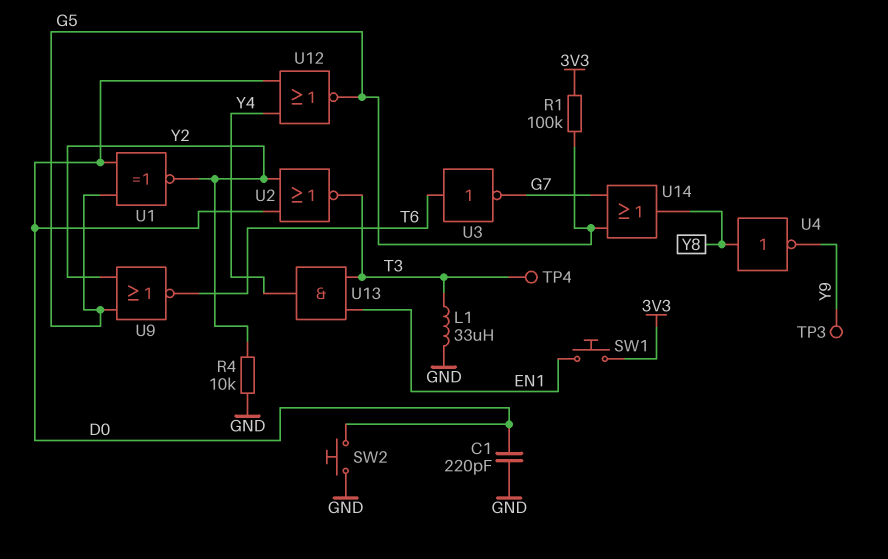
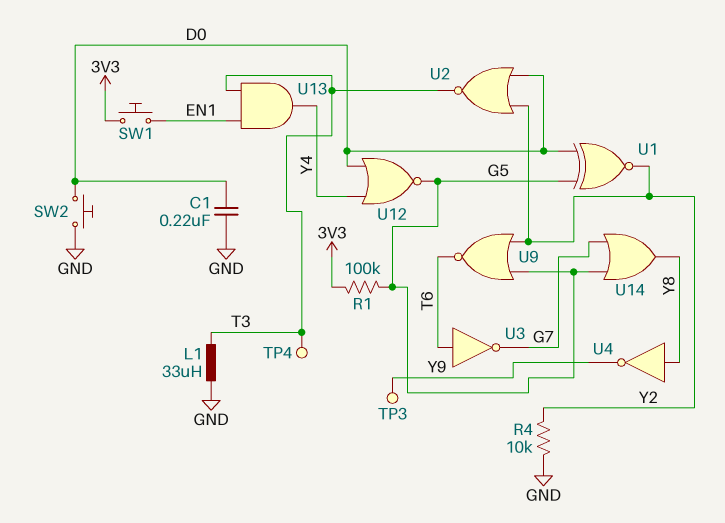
C1: 220pF (D0, GND) -> 220nF (D0, GND)

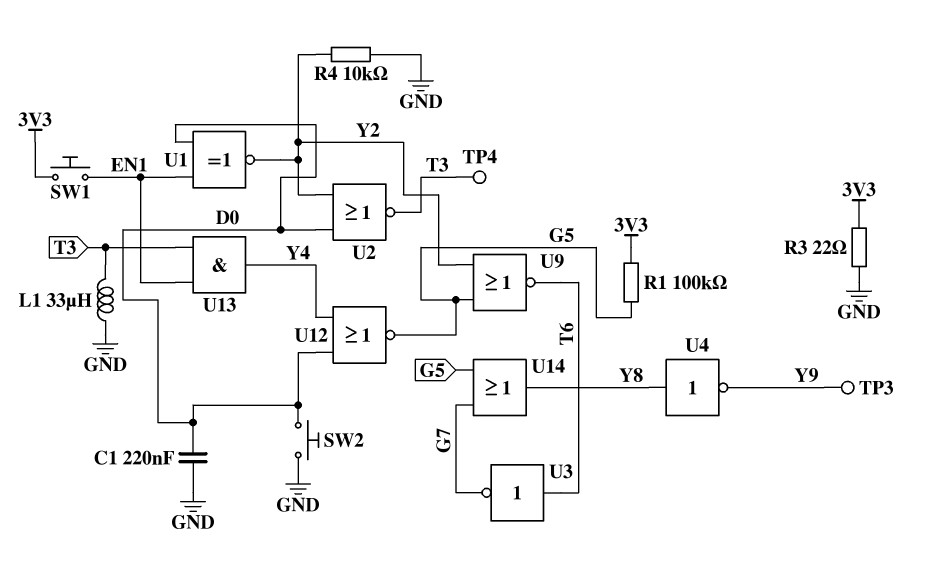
R3: none -> 22 (3V3, GND)
U1: XNOR (in D0, in G5, out Y2) -> XNOR (in D0, in EN1, out Y2)

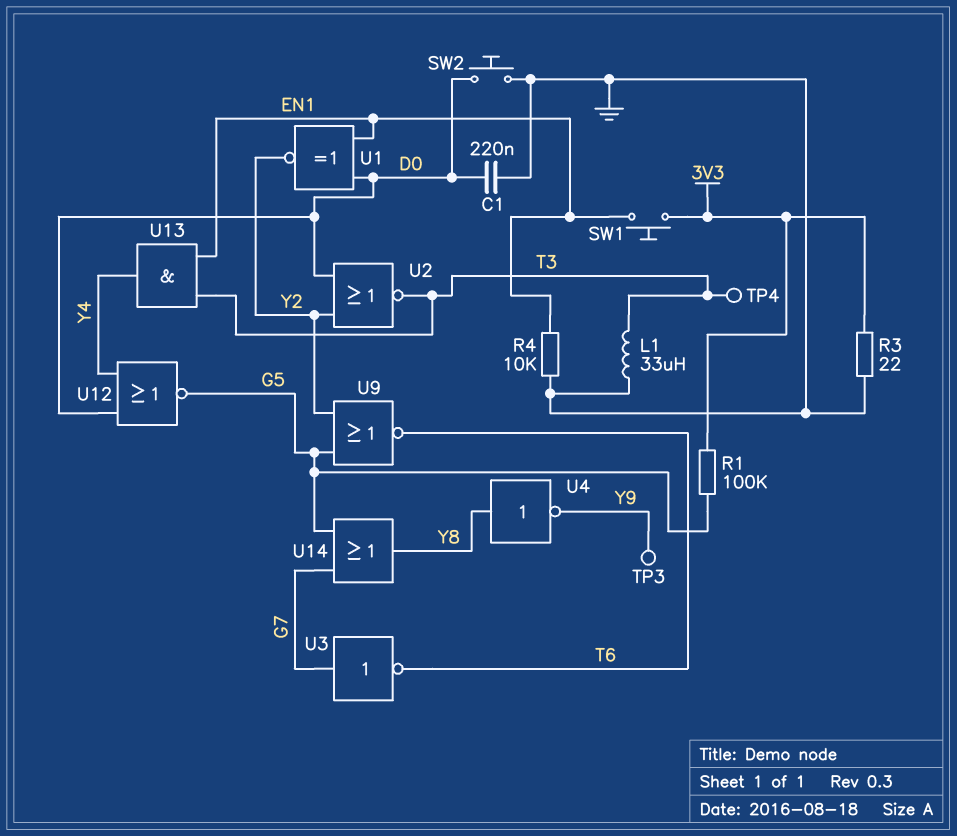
R4: 10k (GND, Y2) -> 10k (EN1, GND)
U3: NOT (in T6, out G7) -> NOT (in G7, out T6)

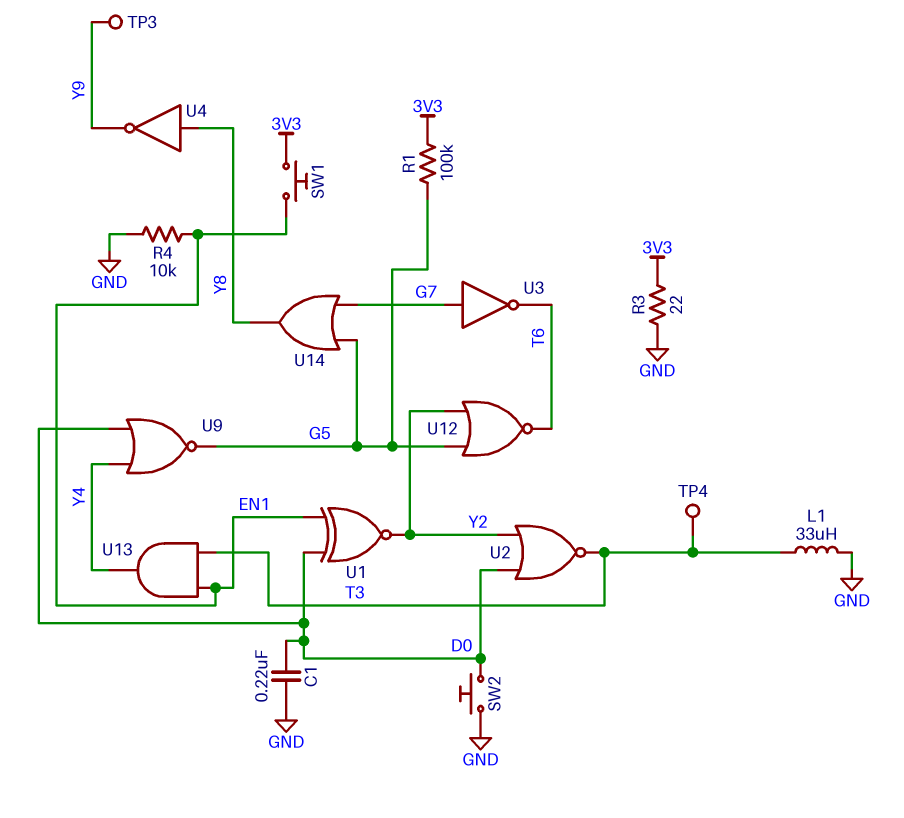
U9: NOR (in G5, in Y2, out T6) -> NOR (in D0, in Y4, out G5)
U12: NOR (in D0, in Y4, out G5) -> NOR (in G5, in Y2, out T6)

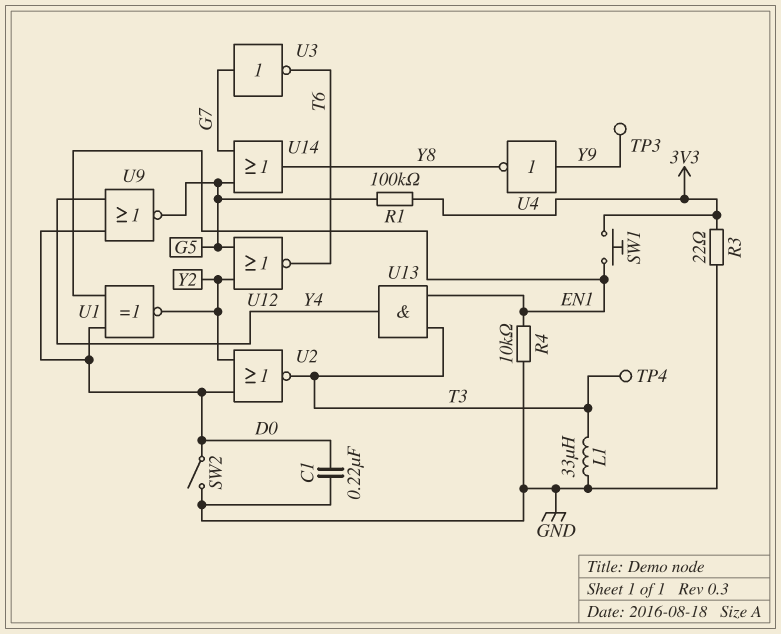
SW2: button (D0, GND) -> switch (D0, GND)
U4: NOT (in Y8, out Y9) -> NOT (in Y9, out Y8)

